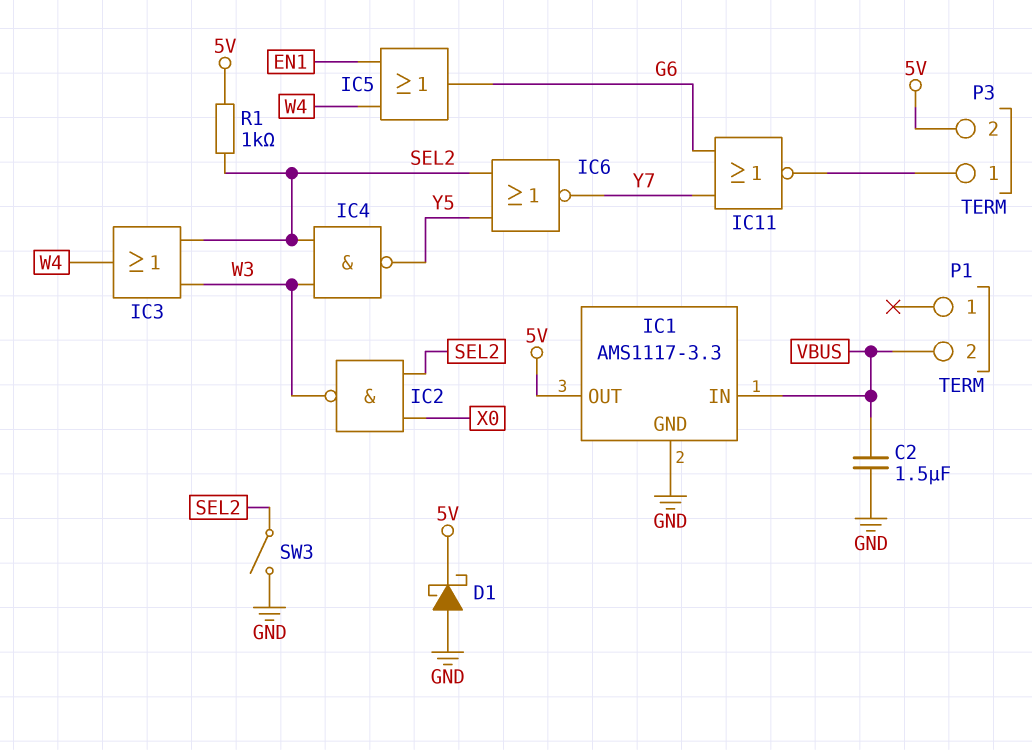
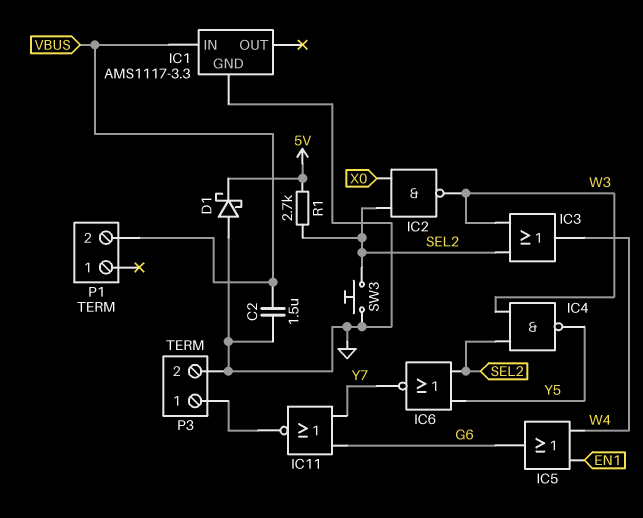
IC1 pin OUT: 5V -> none
P3 pin 2: 5V -> GND
R1: 1k (5V, SEL2) -> 2.7k (5V, SEL2)
SW3: switch (GND, SEL2) -> button (GND, SEL2)

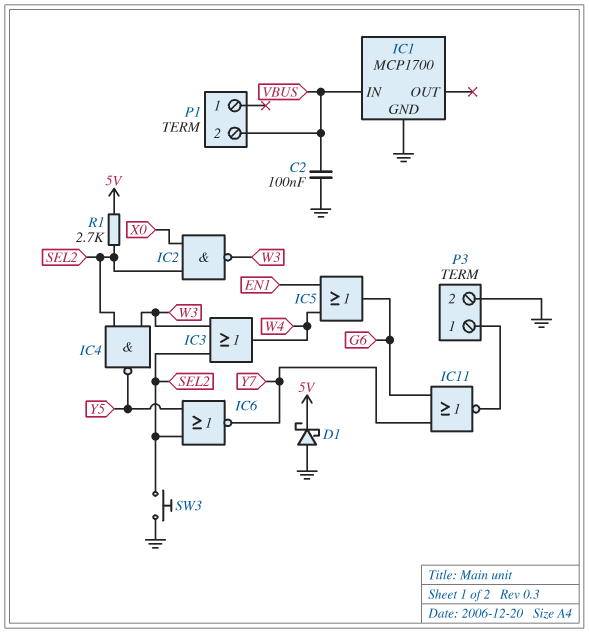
C2: 1.5uF (GND, VBUS) -> 100nF (GND, VBUS)
IC1: AMS1117-3.3 -> MCP1700

